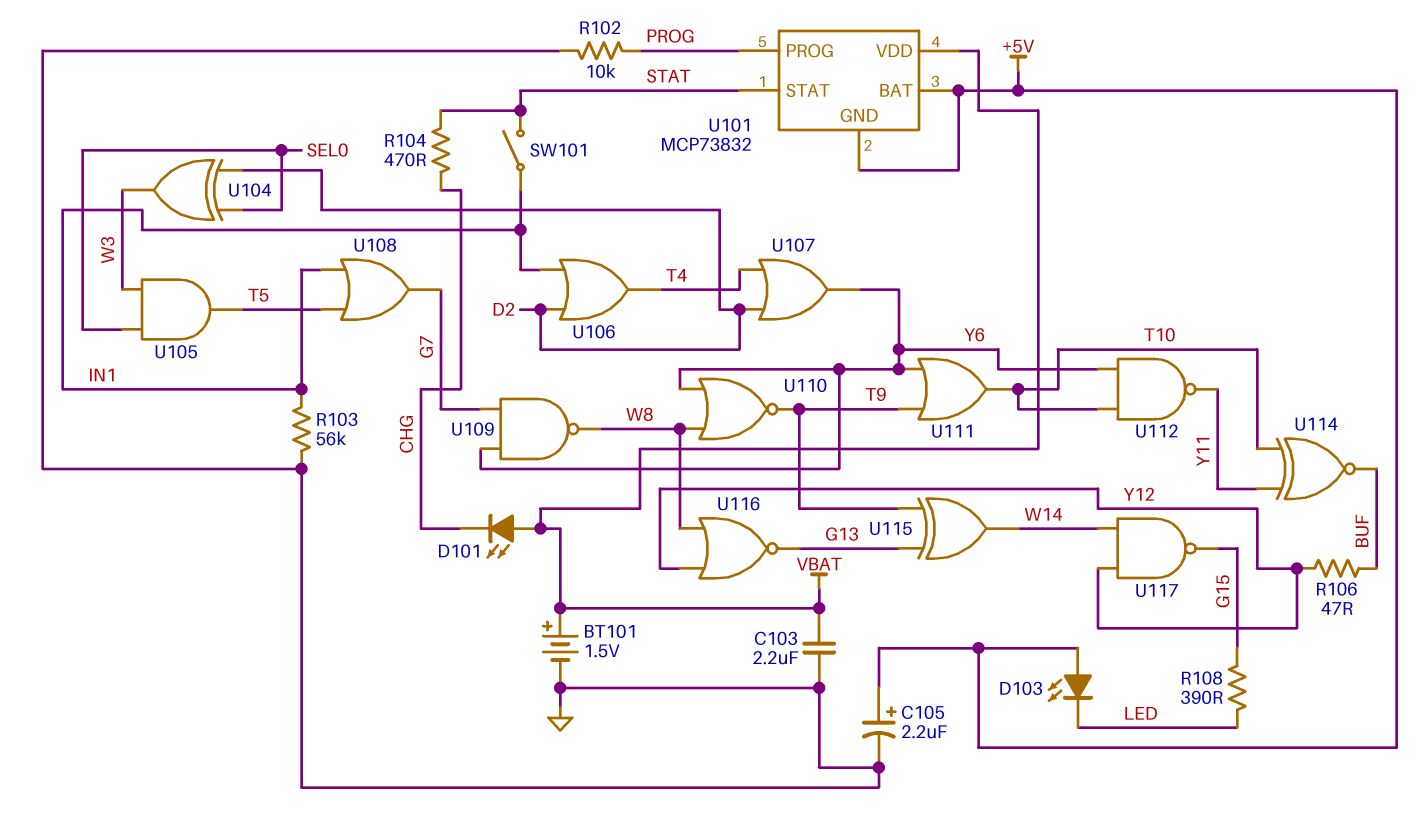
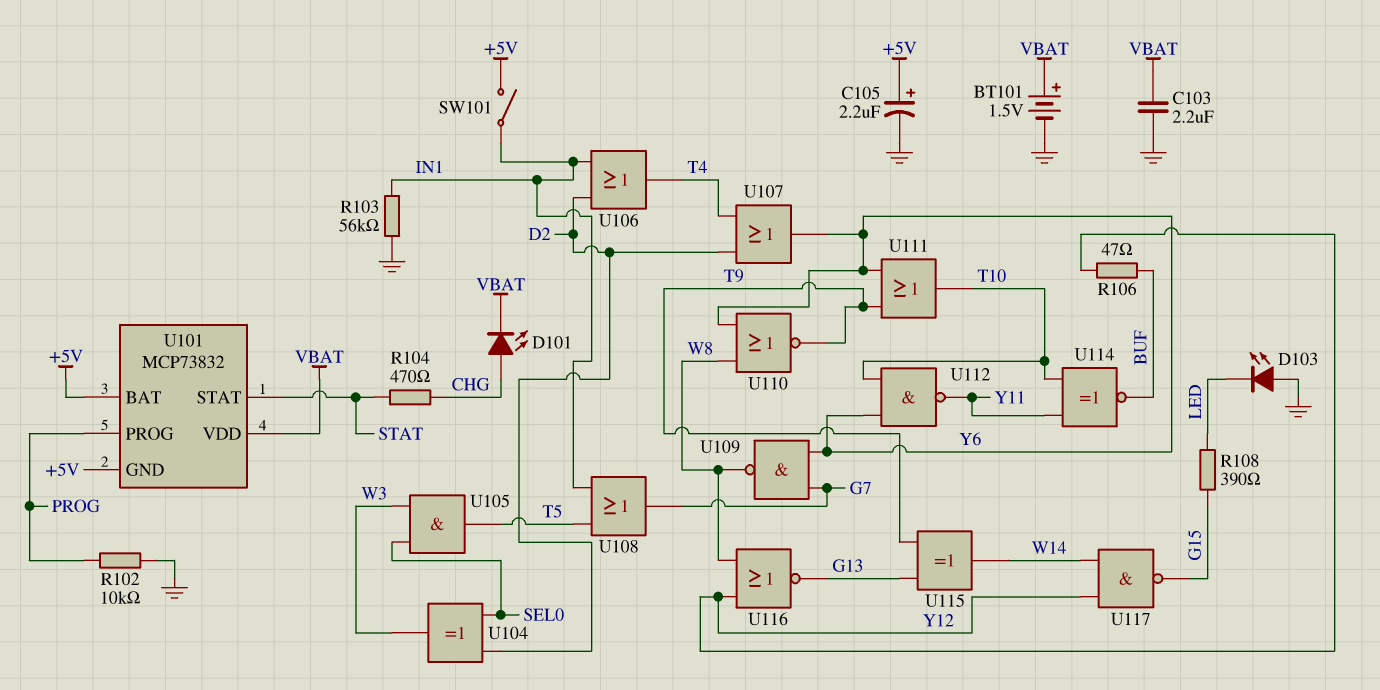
D101: LED (A VBAT, K CHG) -> LED (A CHG, K VBAT)
D103: LED (A +5V, K LED) -> LED (A GND, K LED)
SW101: switch (IN1, STAT) -> switch (+5V, IN1)

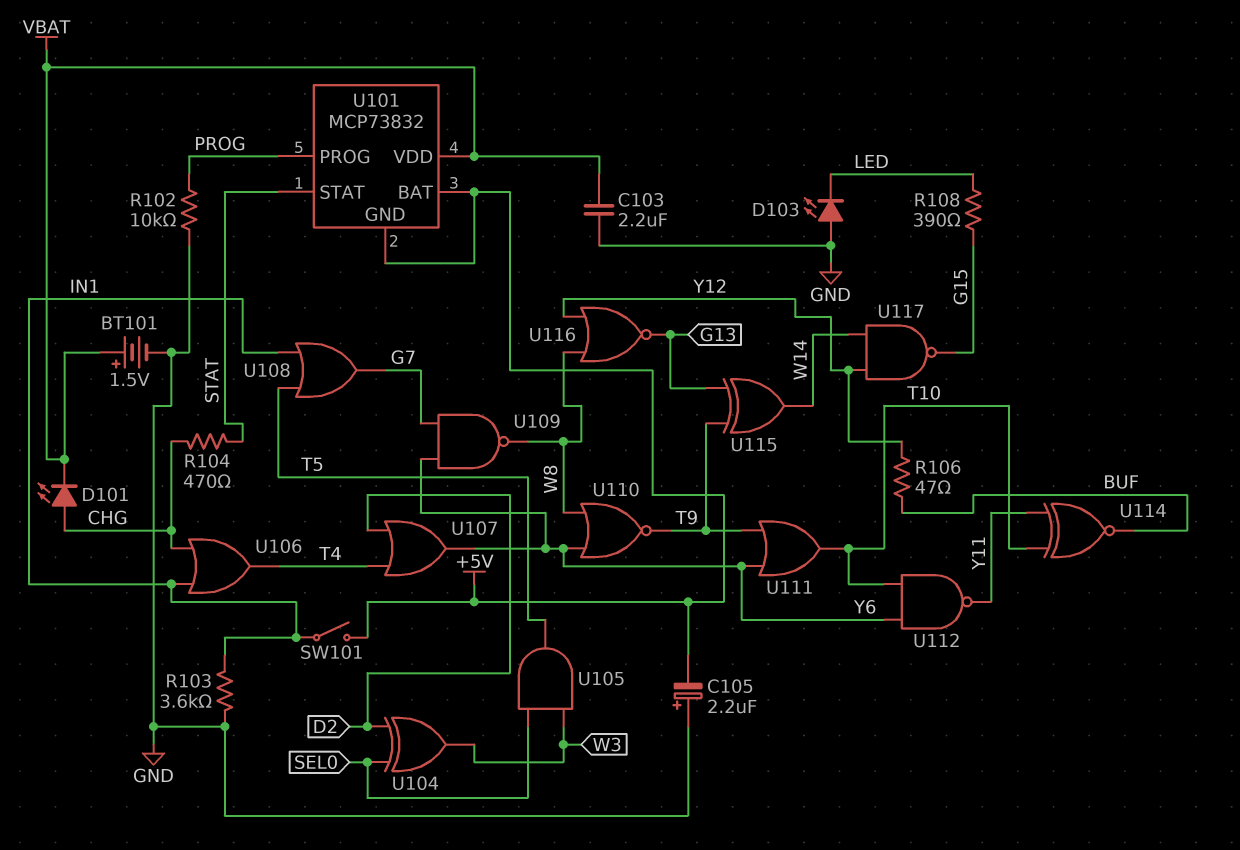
C105: 2.2uF (plus +5V, minus GND) -> 2.2uF (plus GND, minus +5V)
R103: 56k (GND, IN1) -> 3.6k (GND, IN1)
U106: OR (in D2, in IN1, out T4) -> OR (in CHG, in IN1, out T4)

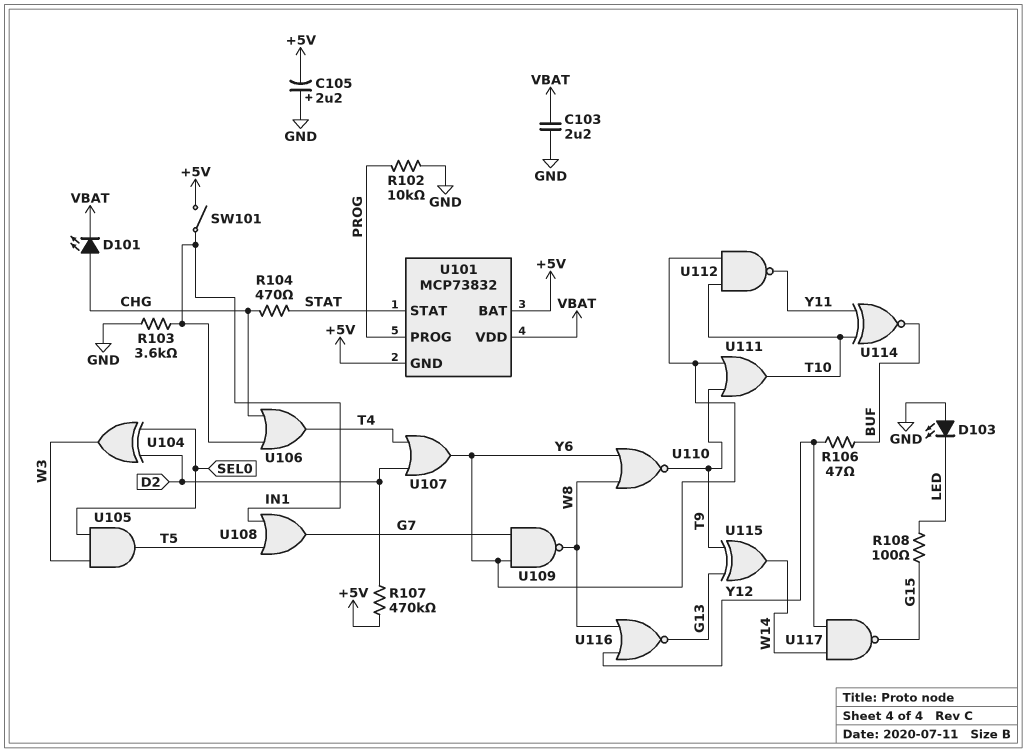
BT101: 1.5V (plus VBAT, minus GND) -> none
R107: none -> 470k (+5V, D2)
R108: 390 (G15, LED) -> 100 (G15, LED)

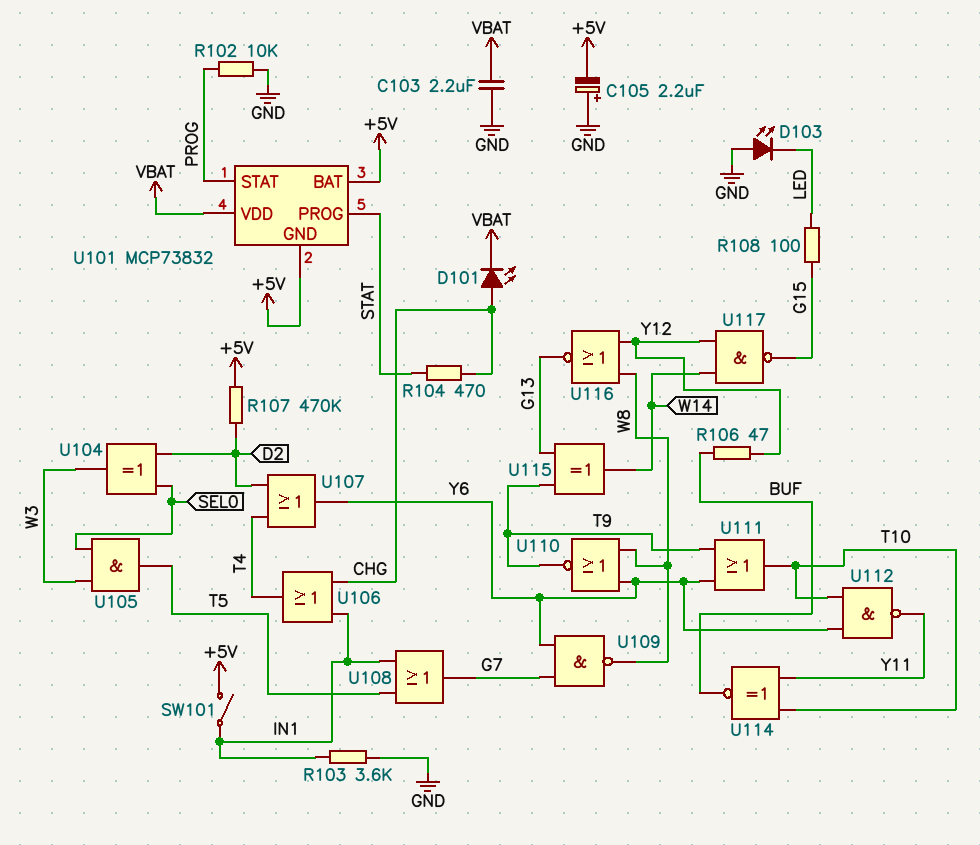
U101 pin PROG: PROG -> STAT
U101 pin STAT: STAT -> PROG

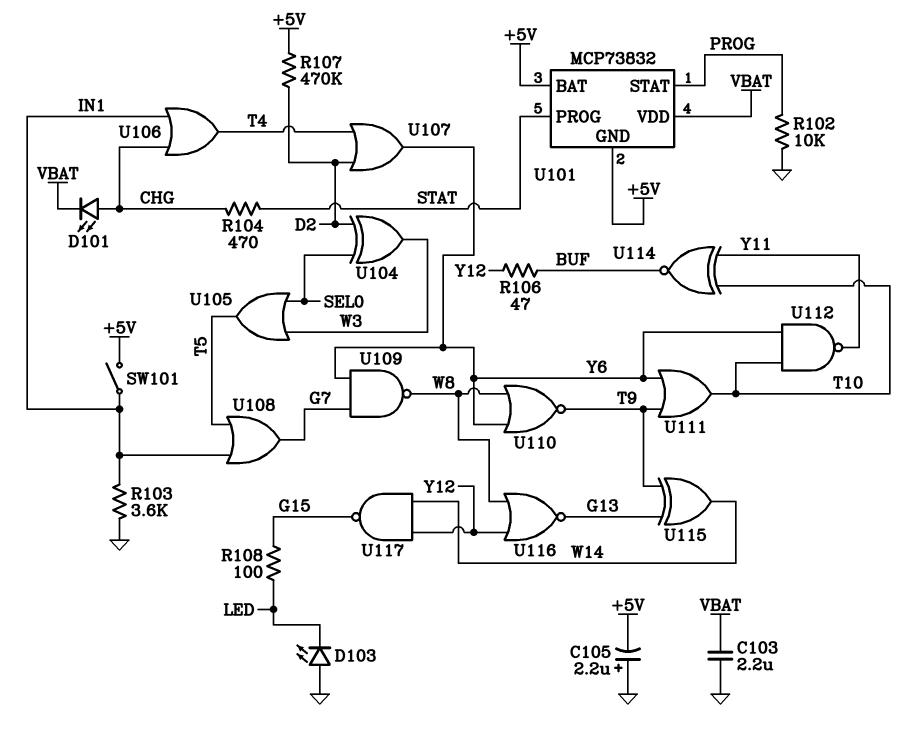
U105: AND (in SEL0, in W3, out T5) -> OR (in SEL0, in W3, out T5)

